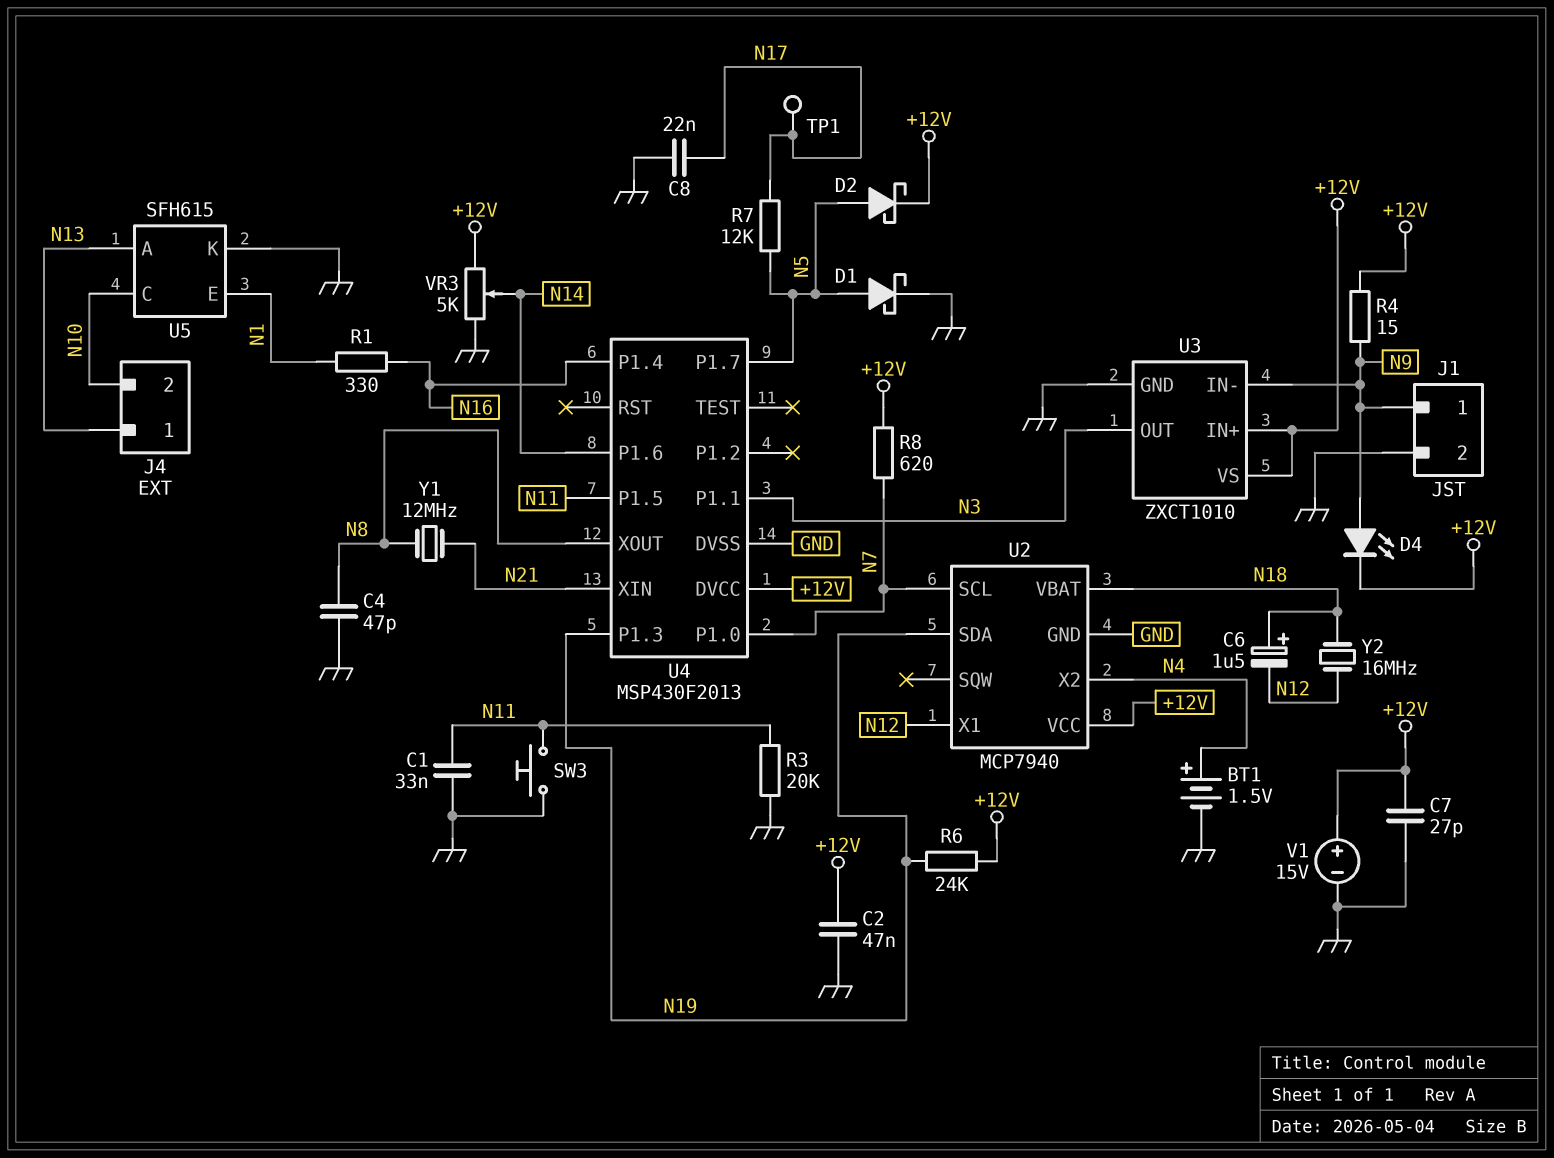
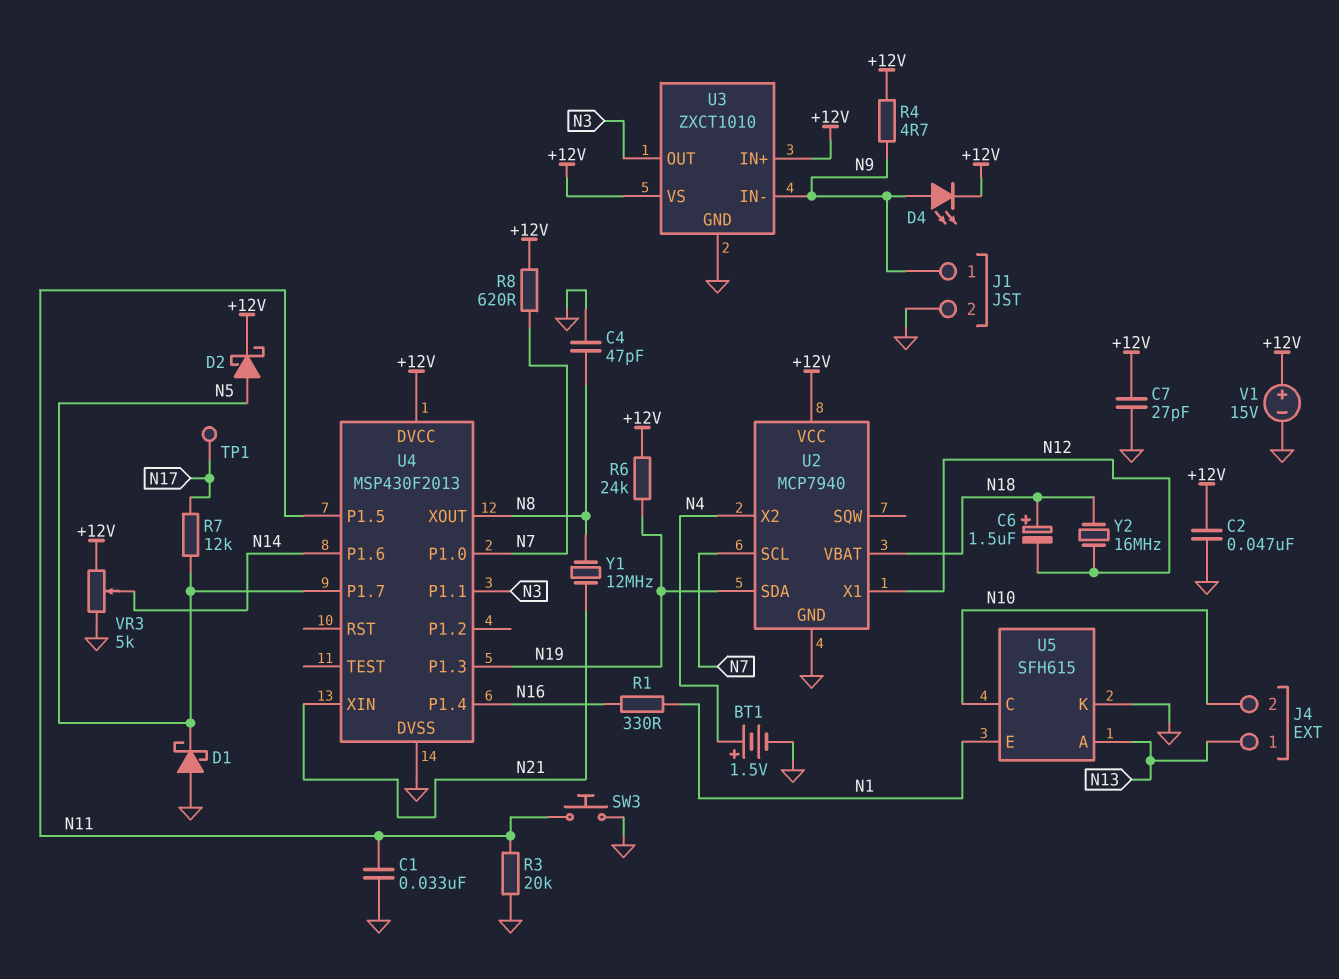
C8: 22nF (GND, N17) -> none
D1: schottky (A N5, K GND) -> schottky (A GND, K N5)
R4: 15 (+12V, N9) -> 4.7 (+12V, N9)

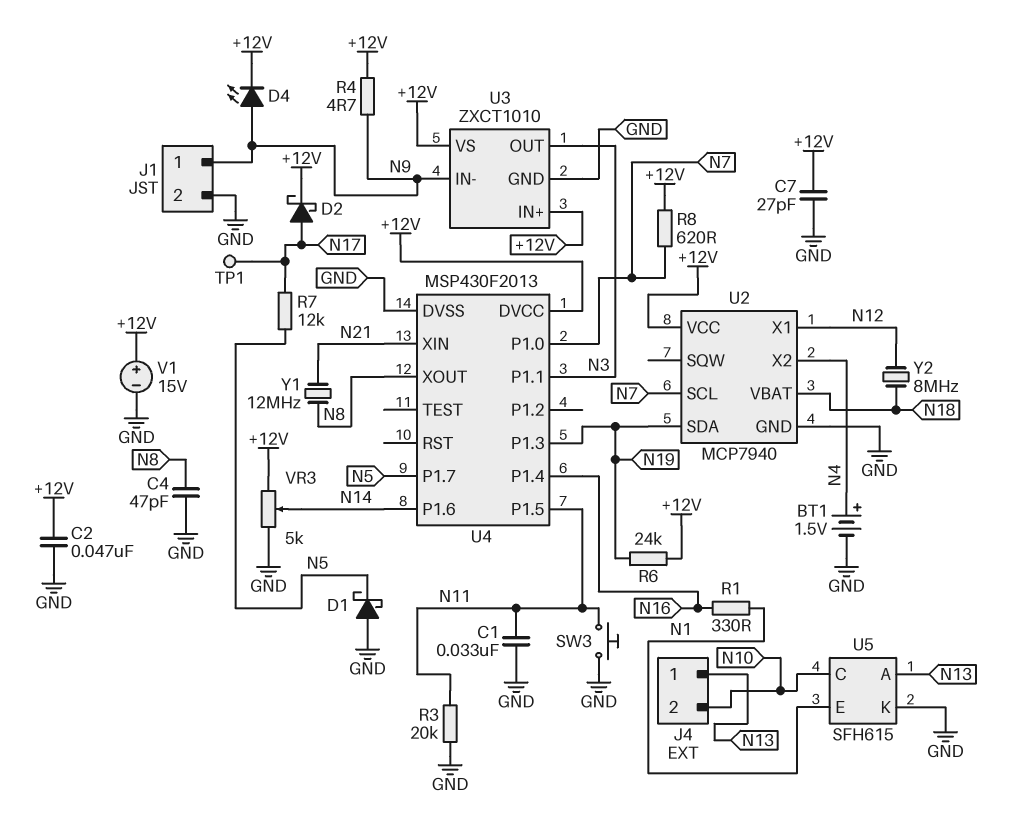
C6: 1.5uF (plus N18, minus N12) -> none
D2: schottky (A N5, K +12V) -> schottky (A N17, K +12V)
Y2: 16MHz (N12, N18) -> 8MHz (N12, N18)

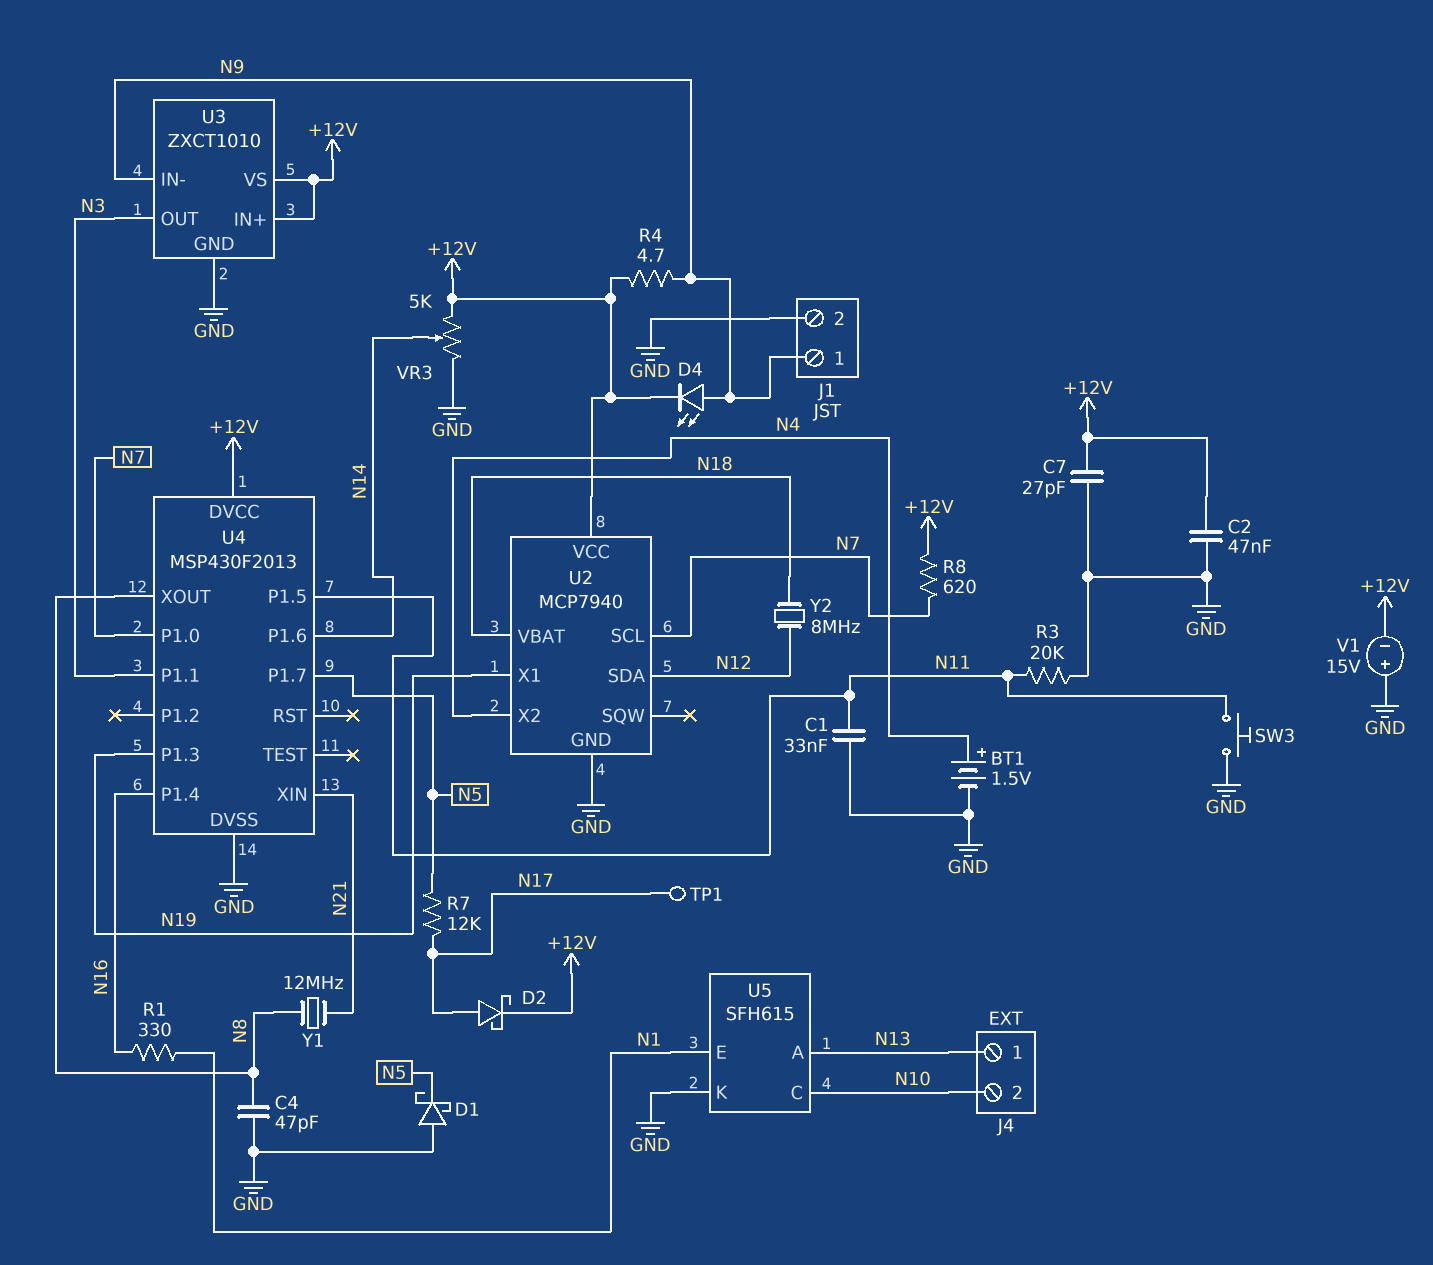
R6: 24k (+12V, N19) -> none
U2 pin SDA: N19 -> N12
U2 pin X1: N12 -> N19
V1: 15V (plus +12V, minus GND) -> 15V (plus GND, minus +12V)

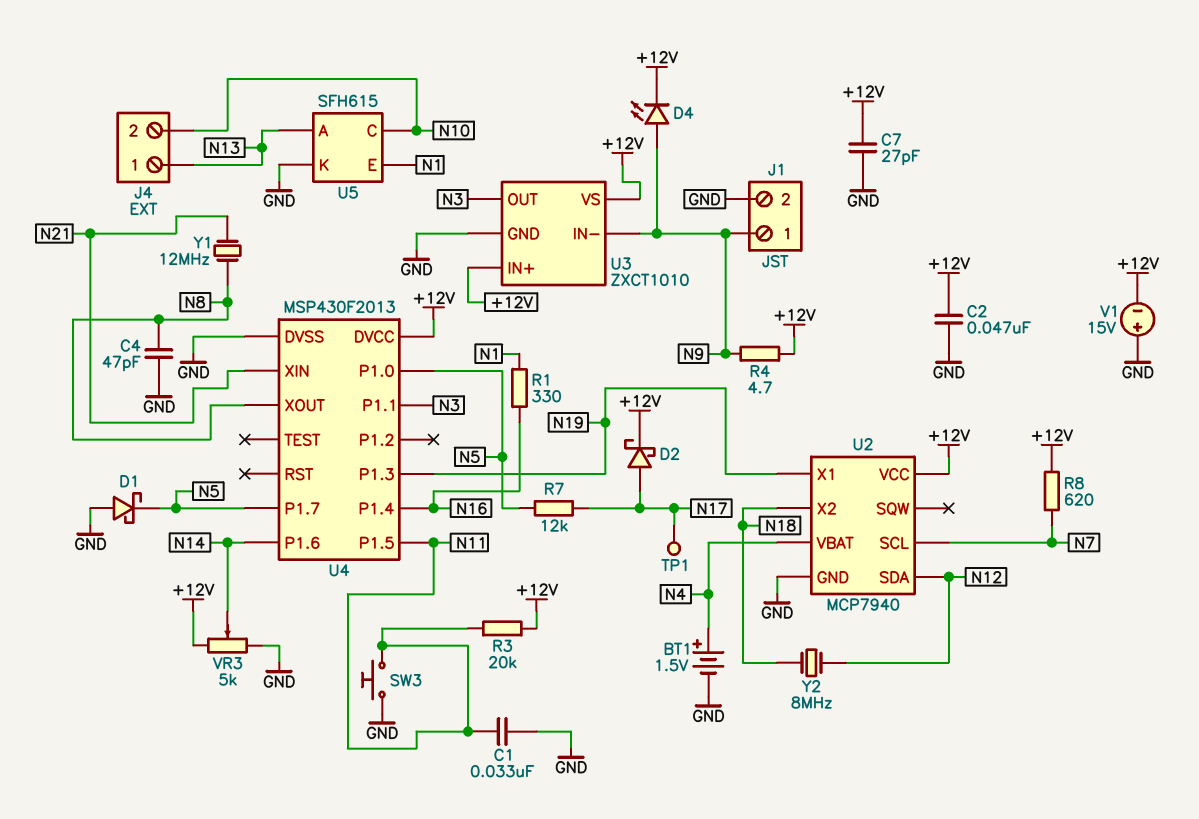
R3: 20k (GND, N11) -> 20k (+12V, N11)
U2 pin VBAT: N18 -> N4
U2 pin X2: N4 -> N18
U4 pin P1.0: N7 -> N5

